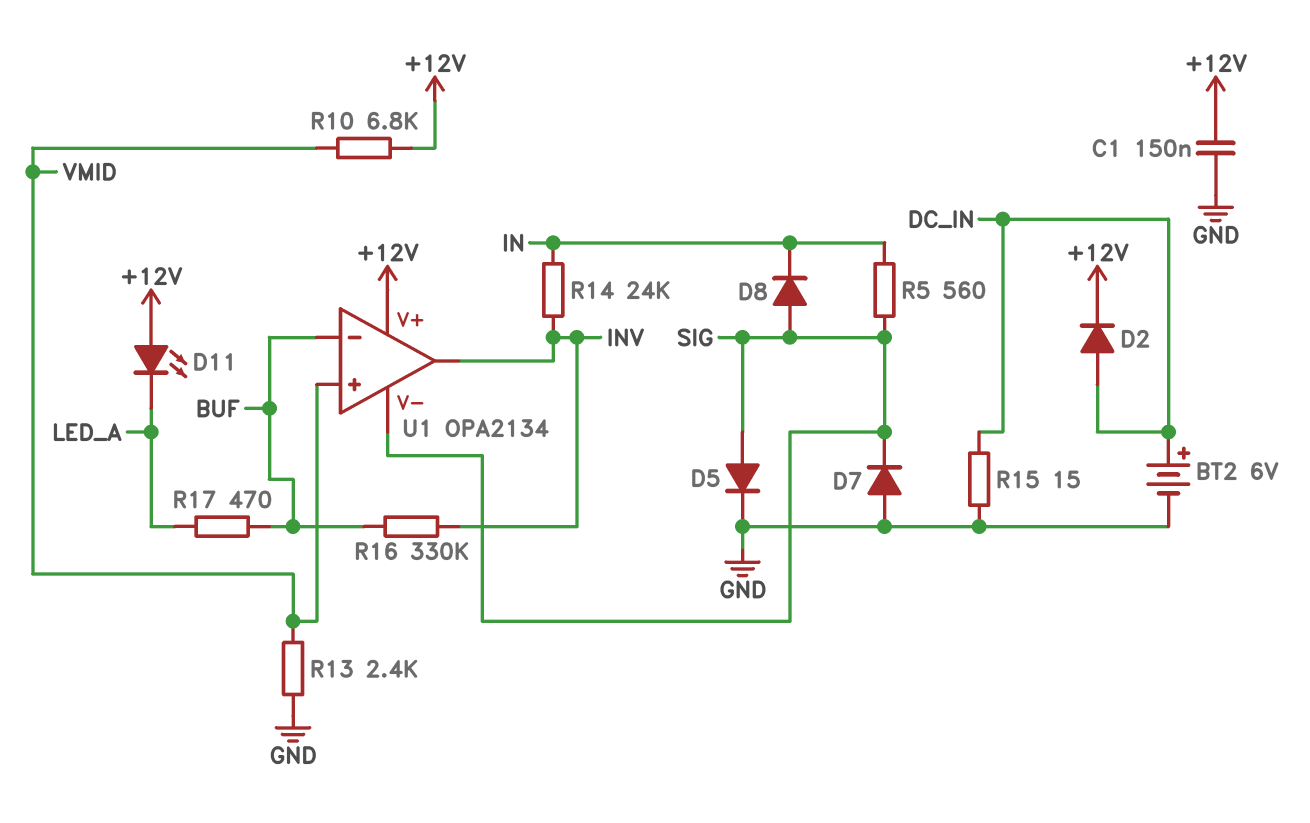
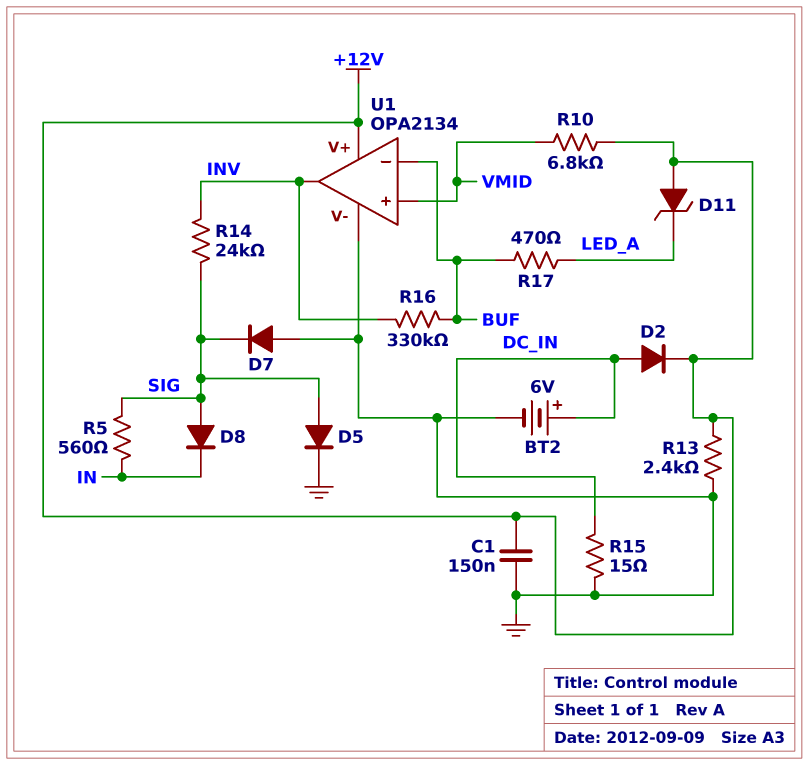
D11: LED (A +12V, K LED_A) -> zener (A +12V, K LED_A)
R13: 2.4k (GND, VMID) -> 2.4k (+12V, GND)
R14: 24k (IN, INV) -> 24k (INV, SIG)
U1 pin V-: SIG -> GND

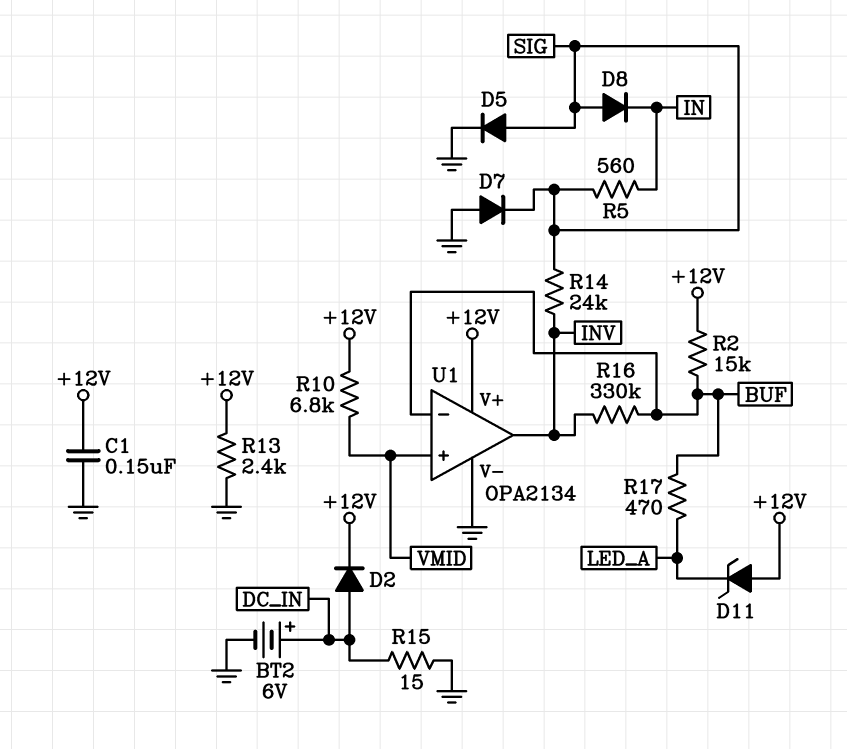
R2: none -> 15k (+12V, BUF)

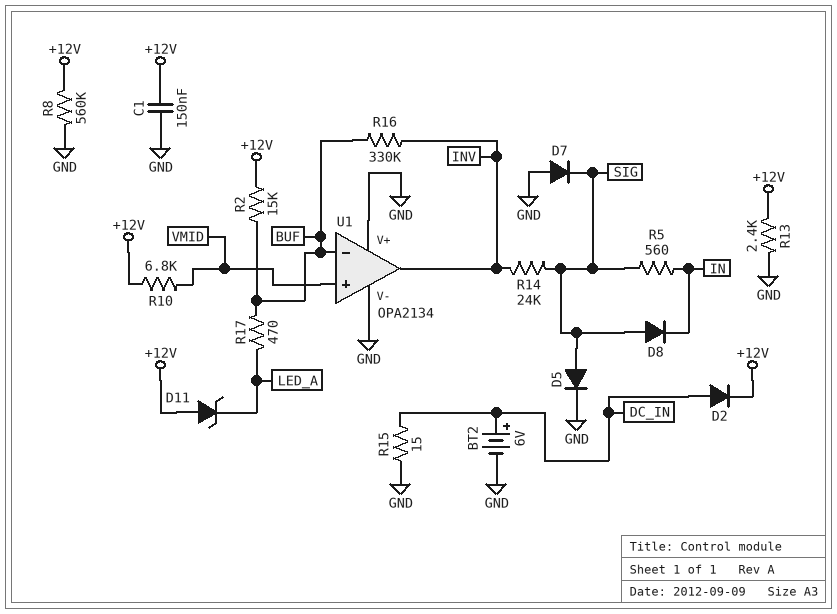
R8: none -> 560k (+12V, GND)
U1 pin V+: +12V -> GND

